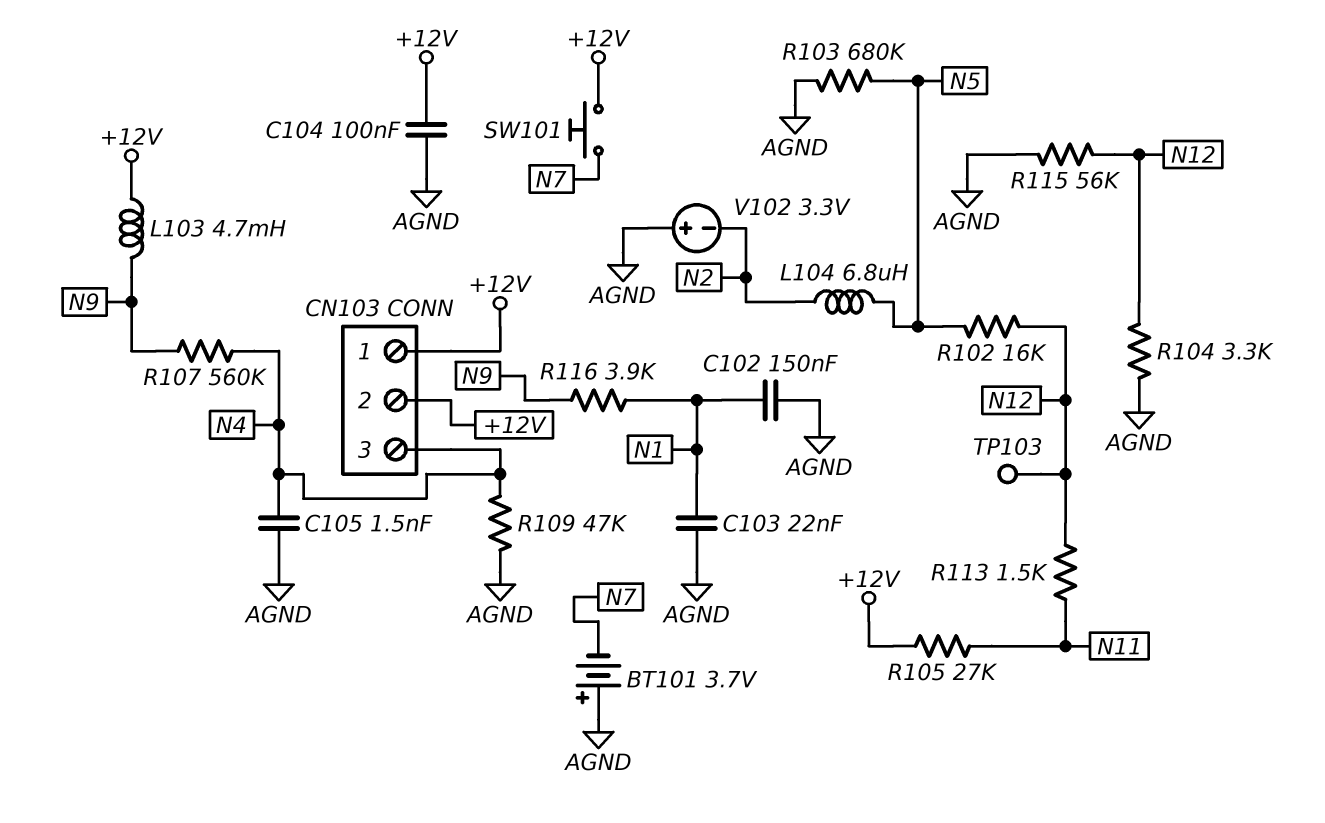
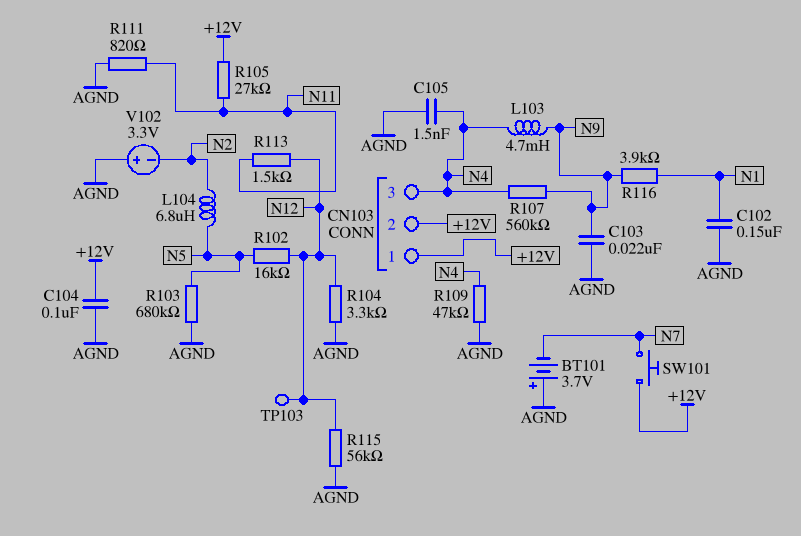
C103: 22nF (AGND, N1) -> 22nF (AGND, N9)
L103: 4.7mH (+12V, N9) -> 4.7mH (N4, N9)
R111: none -> 820 (AGND, N11)

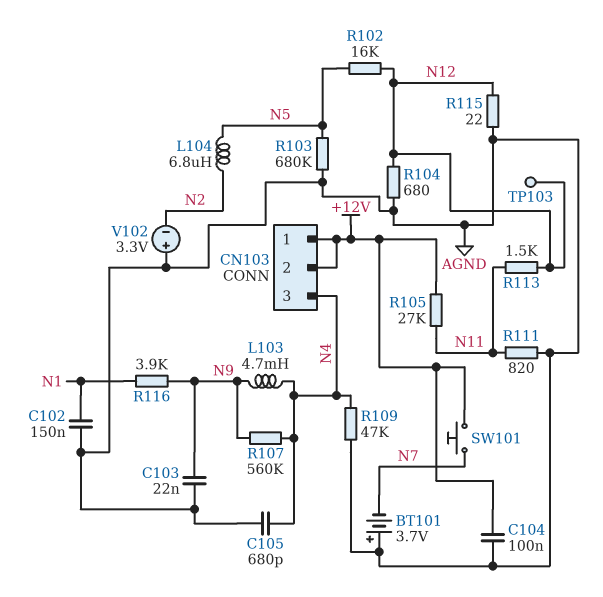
C105: 1.5nF (AGND, N4) -> 680pF (AGND, N4)
R104: 3.3k (AGND, N12) -> 680 (AGND, N12)
R115: 56k (AGND, N12) -> 22 (AGND, N12)

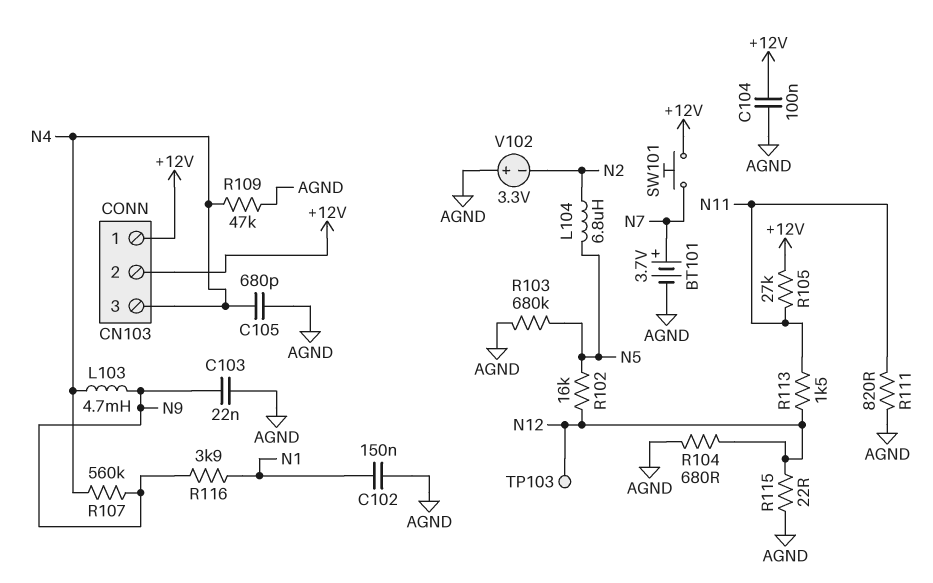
BT101: 3.7V (plus AGND, minus N7) -> 3.7V (plus N7, minus AGND)

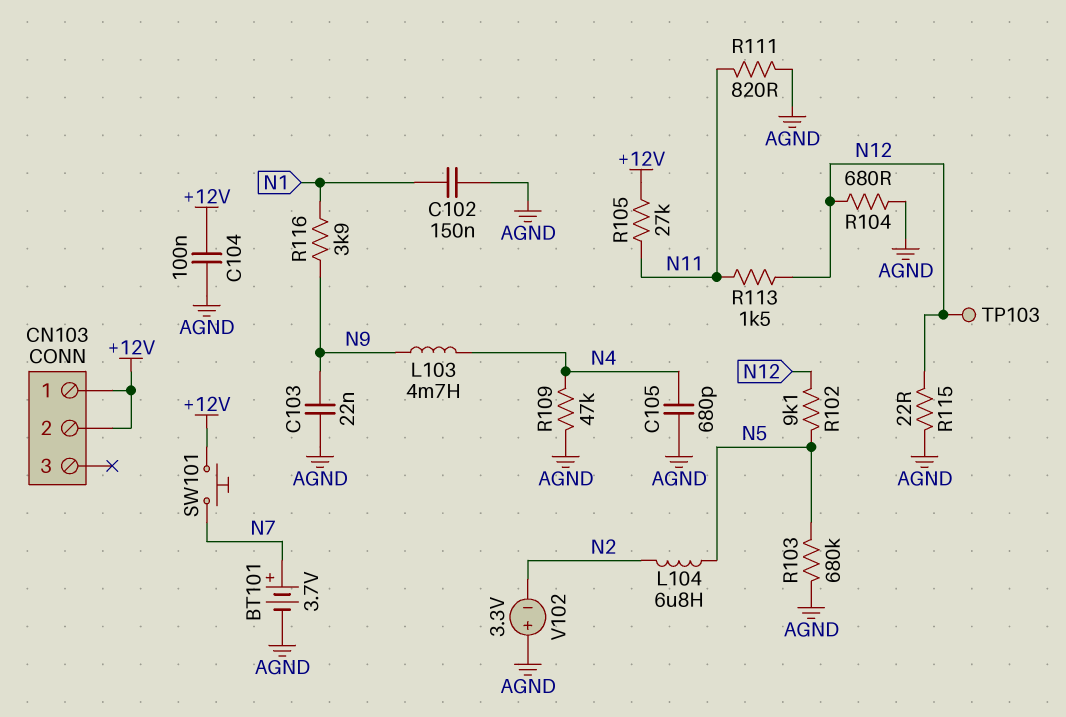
CN103 pin 3: N4 -> none
R102: 16k (N5, N12) -> 9.1k (N5, N12)
R107: 560k (N4, N9) -> none

